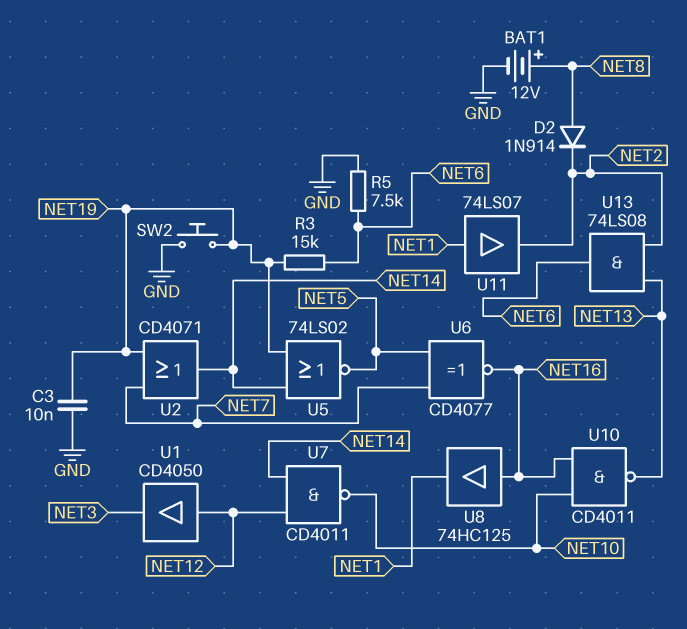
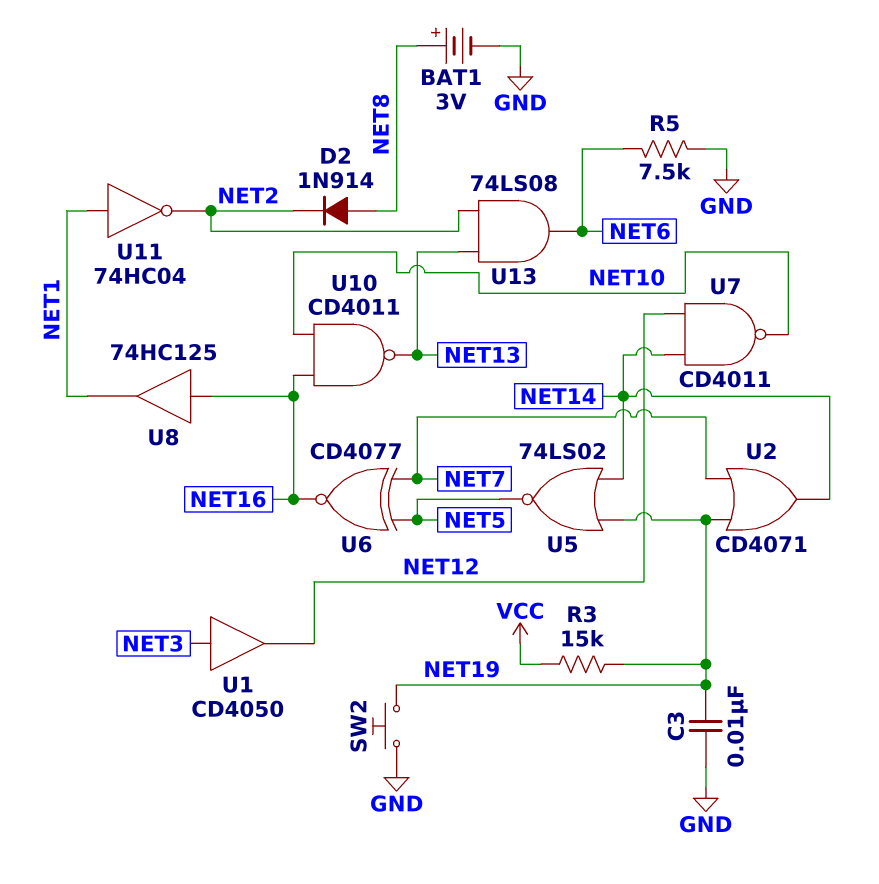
BAT1: 12V (plus NET8, minus GND) -> 3V (plus NET8, minus GND)
R3: 15k (NET6, NET19) -> 15k (NET19, VCC)
U1: buffer CD4050 (in NET12, out NET3) -> buffer CD4050 (in NET3, out NET12)
U11: buffer 74LS07 (in NET1, out NET2) -> NOT 74HC04 (in NET1, out NET2)

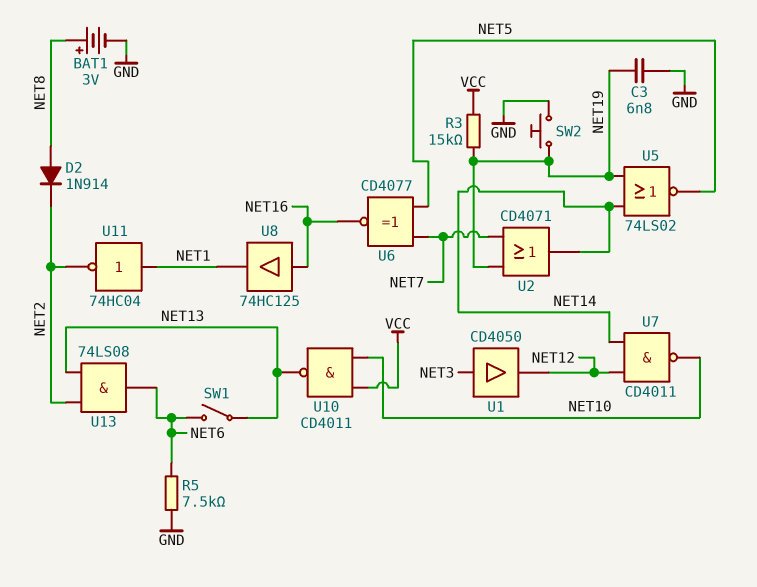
C3: 10nF (GND, NET19) -> 6.8nF (GND, NET19)
SW1: none -> switch (NET6, NET13)
U10: NAND CD4011 (in NET10, in NET16, out NET13) -> NAND CD4011 (in NET10, in VCC, out NET13)

